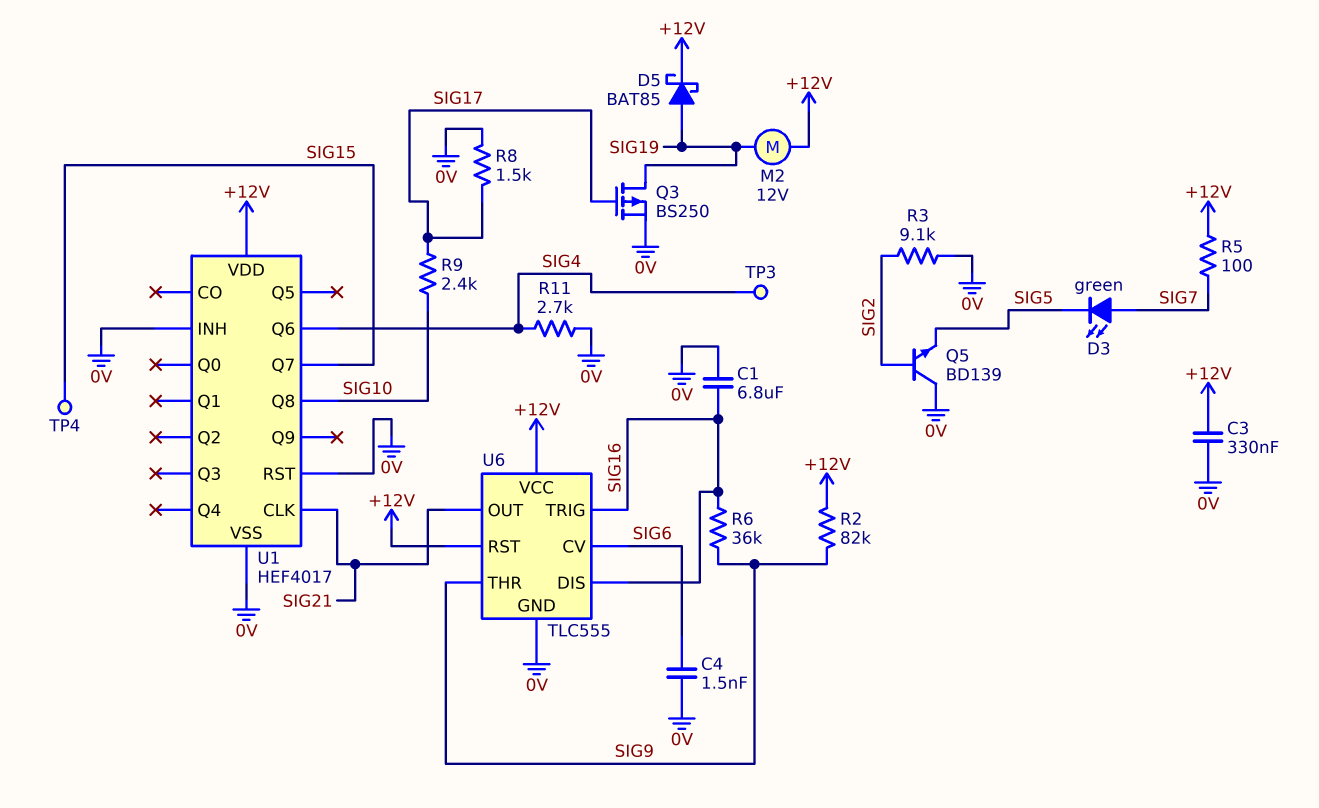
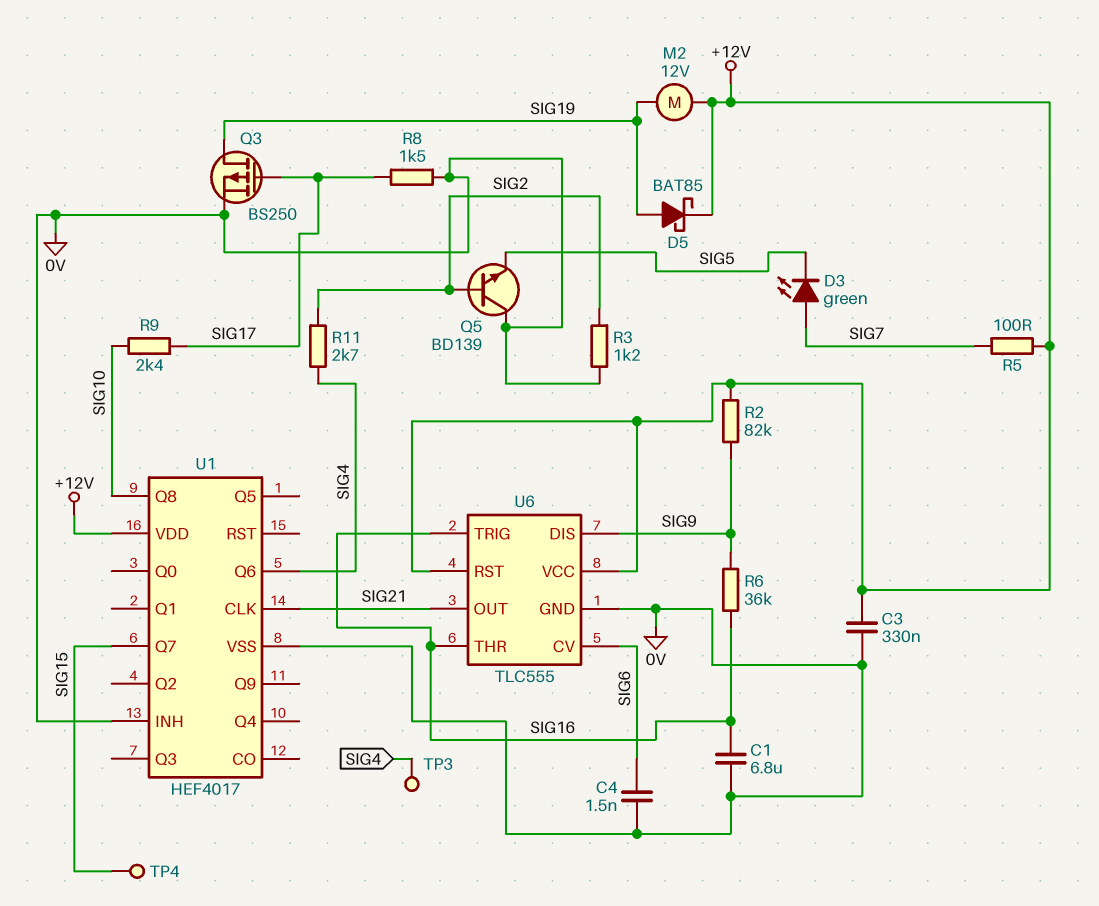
R3: 9.1k (0V, SIG2) -> 1.2k (0V, SIG2)
R11: 2.7k (0V, SIG4) -> 2.7k (SIG2, SIG4)
U1 pin RST: 0V -> none
U6 pin DIS: SIG16 -> SIG9
U6 pin THR: SIG9 -> SIG16

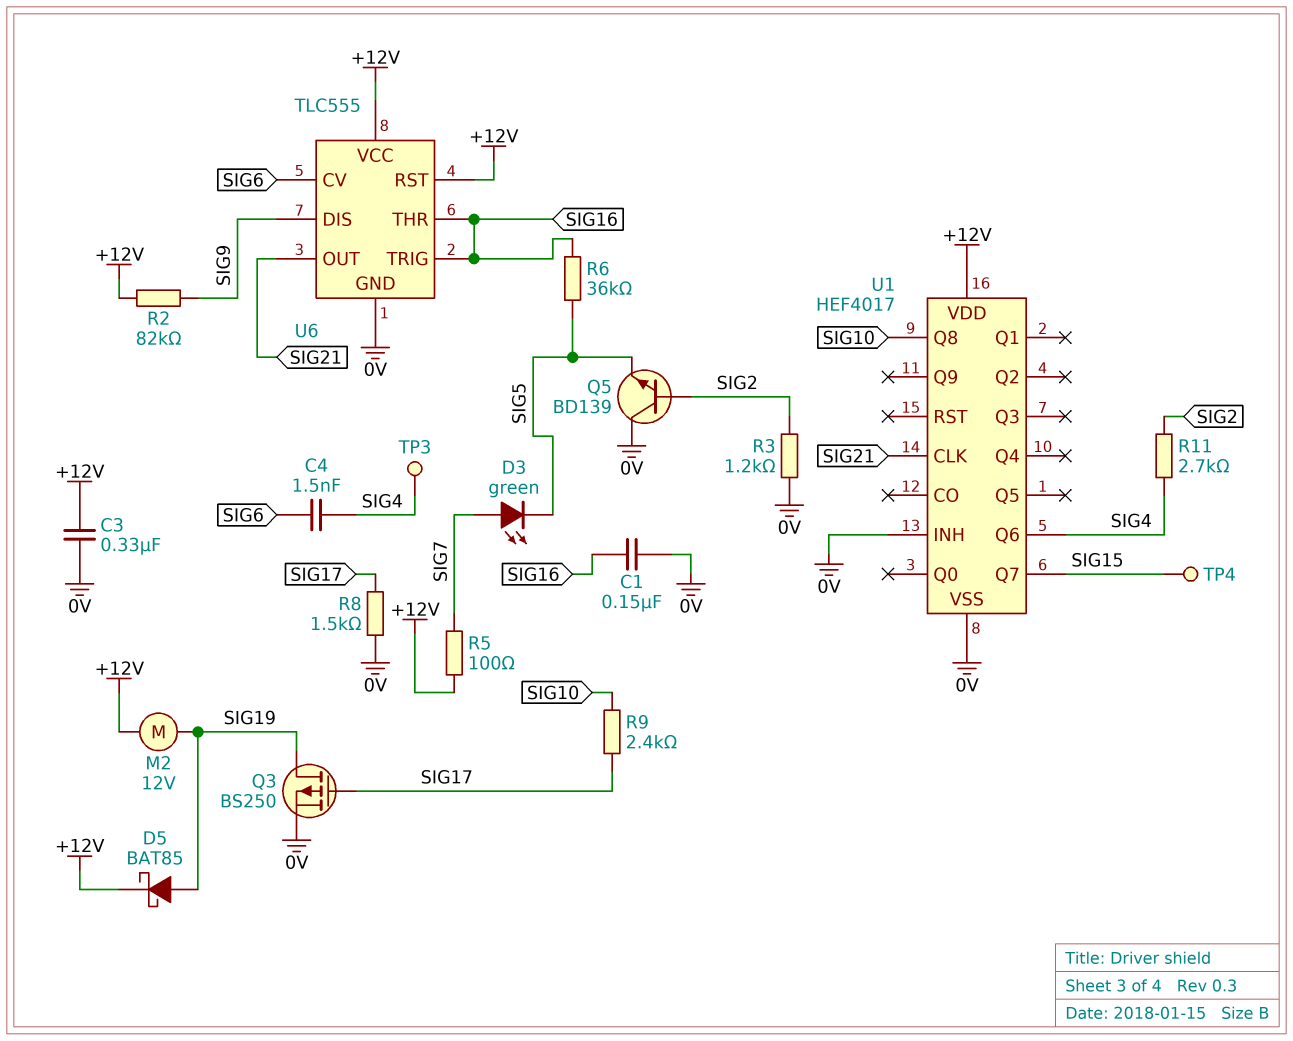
C1: 6.8uF (0V, SIG16) -> 150nF (0V, SIG16)
C4: 1.5nF (0V, SIG6) -> 1.5nF (SIG4, SIG6)
R6: 36k (SIG9, SIG16) -> 36k (SIG5, SIG16)

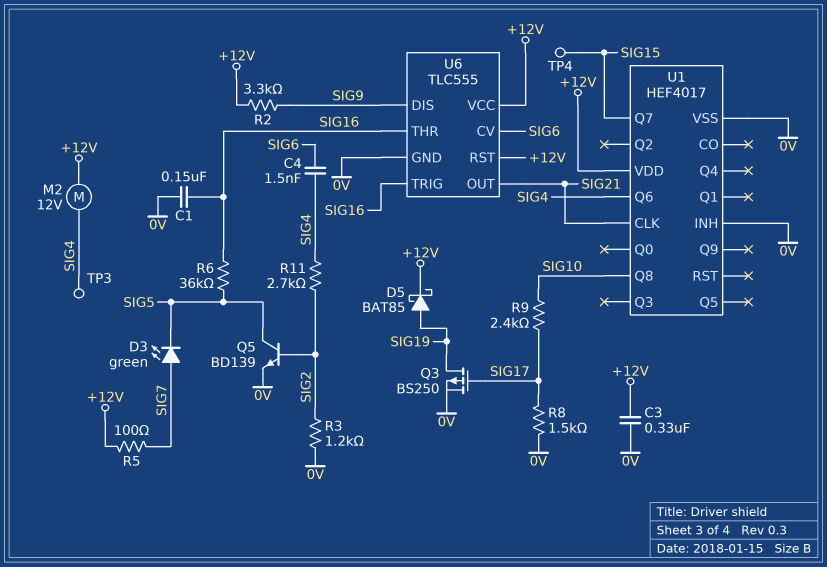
M2: motor 12V (+12V, SIG19) -> motor 12V (+12V, SIG4)
Q5: NPN BD139 (B SIG2, C 0V, E SIG5) -> NPN BD139 (B SIG2, C SIG5, E 0V)
R2: 82k (+12V, SIG9) -> 3.3k (+12V, SIG9)

